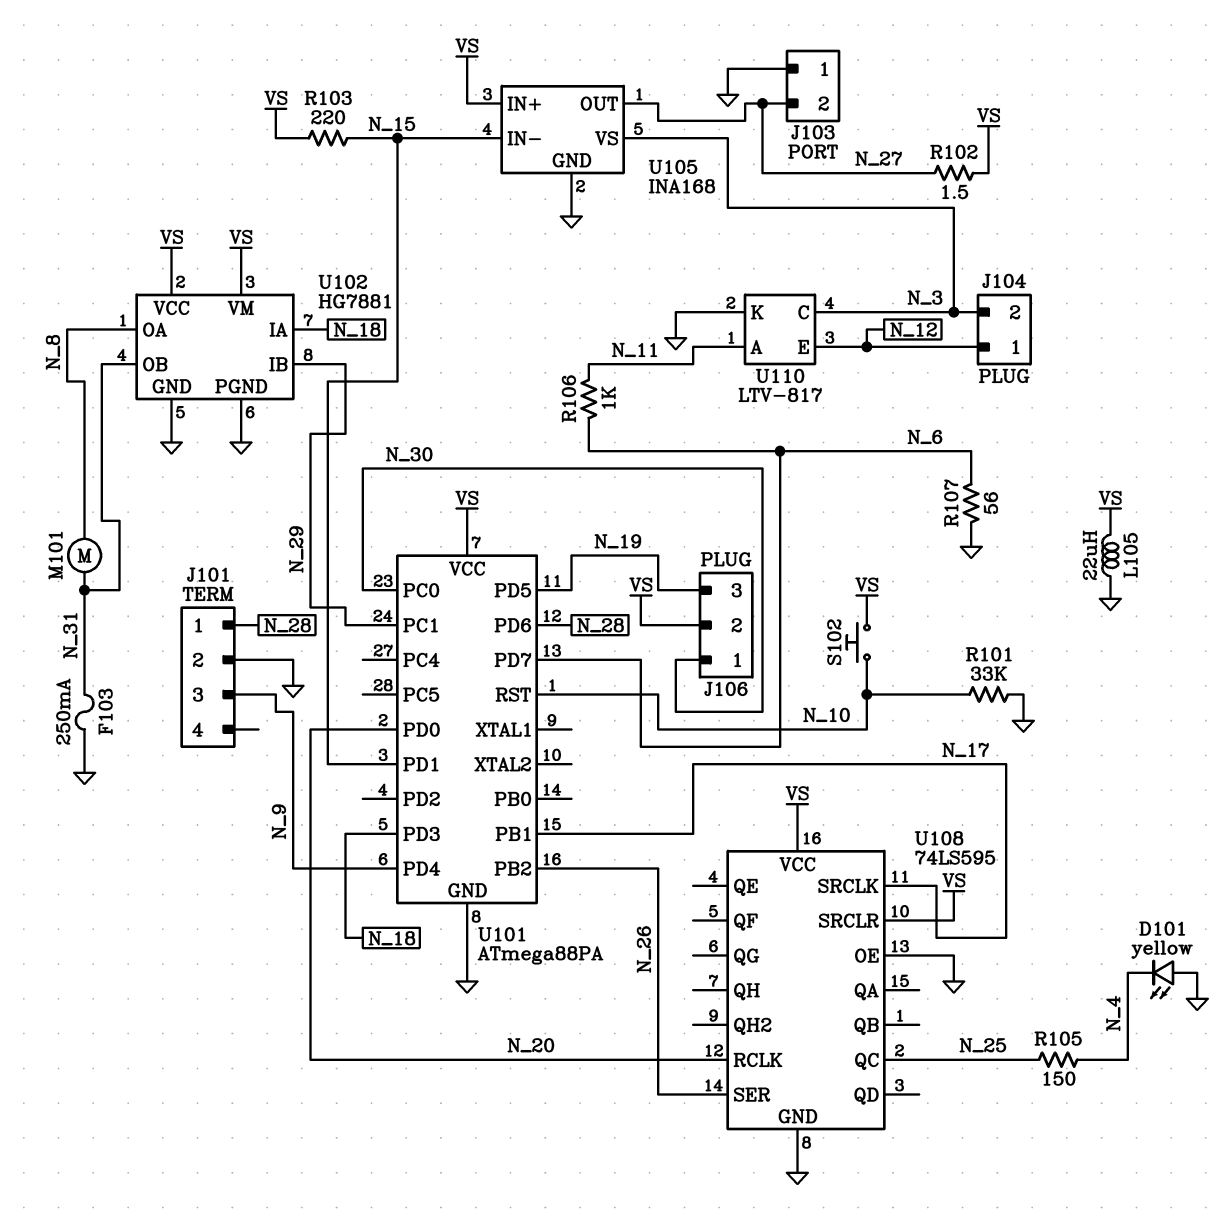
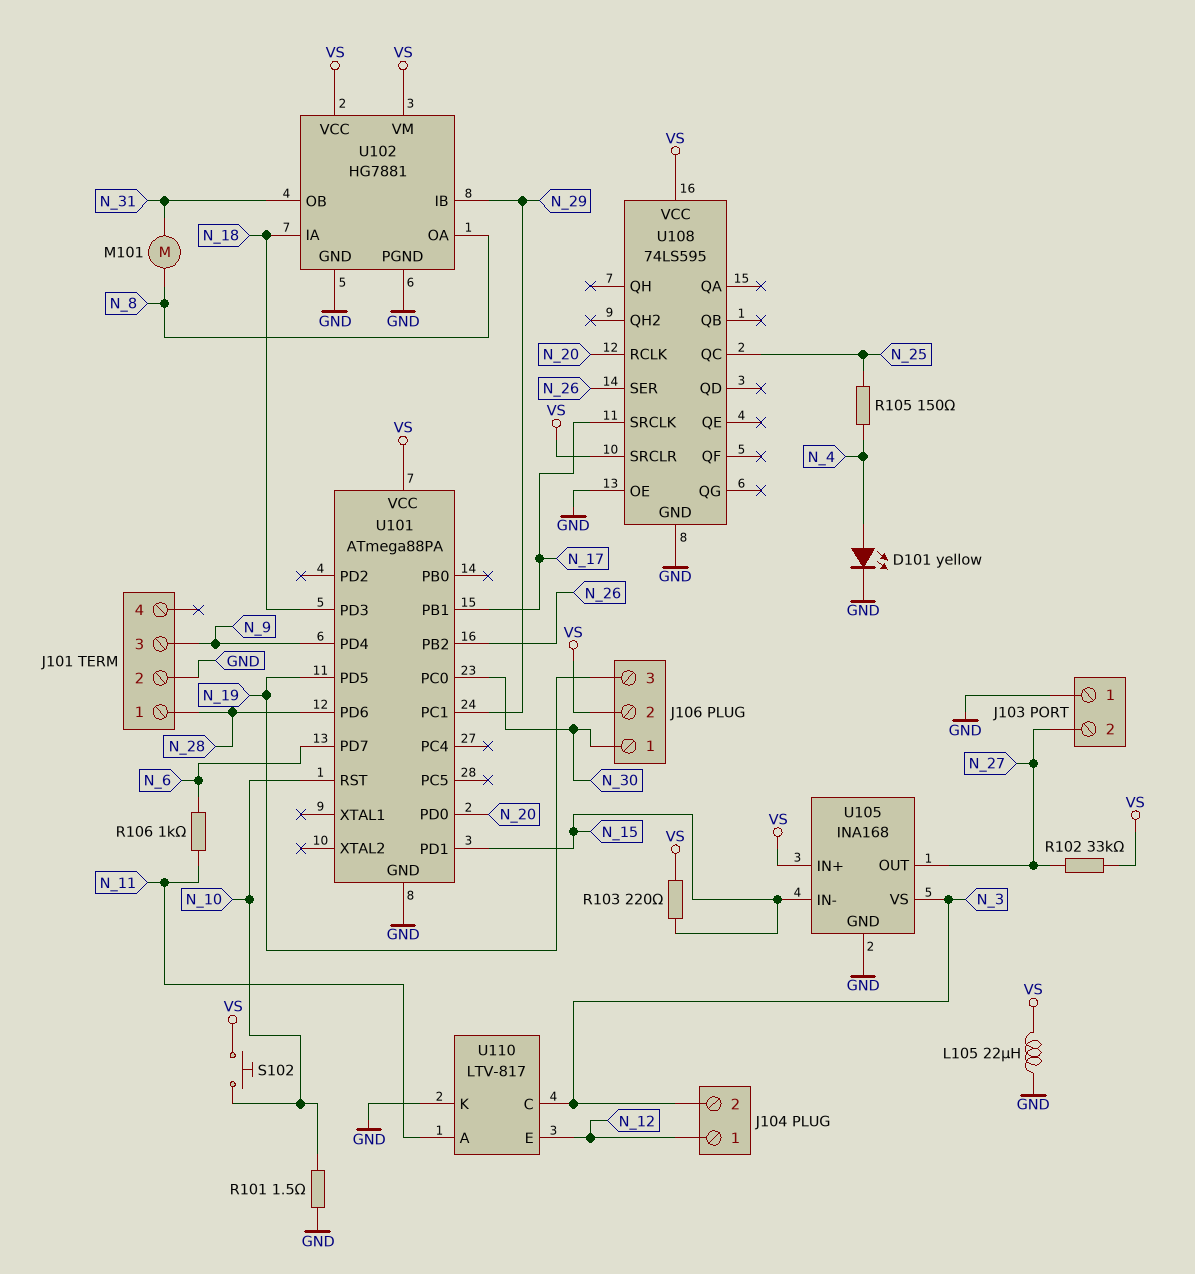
D101: LED yellow (A GND, K N_4) -> LED yellow (A N_4, K GND)
F103: 250mA (GND, N_31) -> none
R101: 33k (GND, N_10) -> 1.5 (GND, N_10)
R102: 1.5 (N_27, VS) -> 33k (N_27, VS)
R107: 56 (GND, N_6) -> none

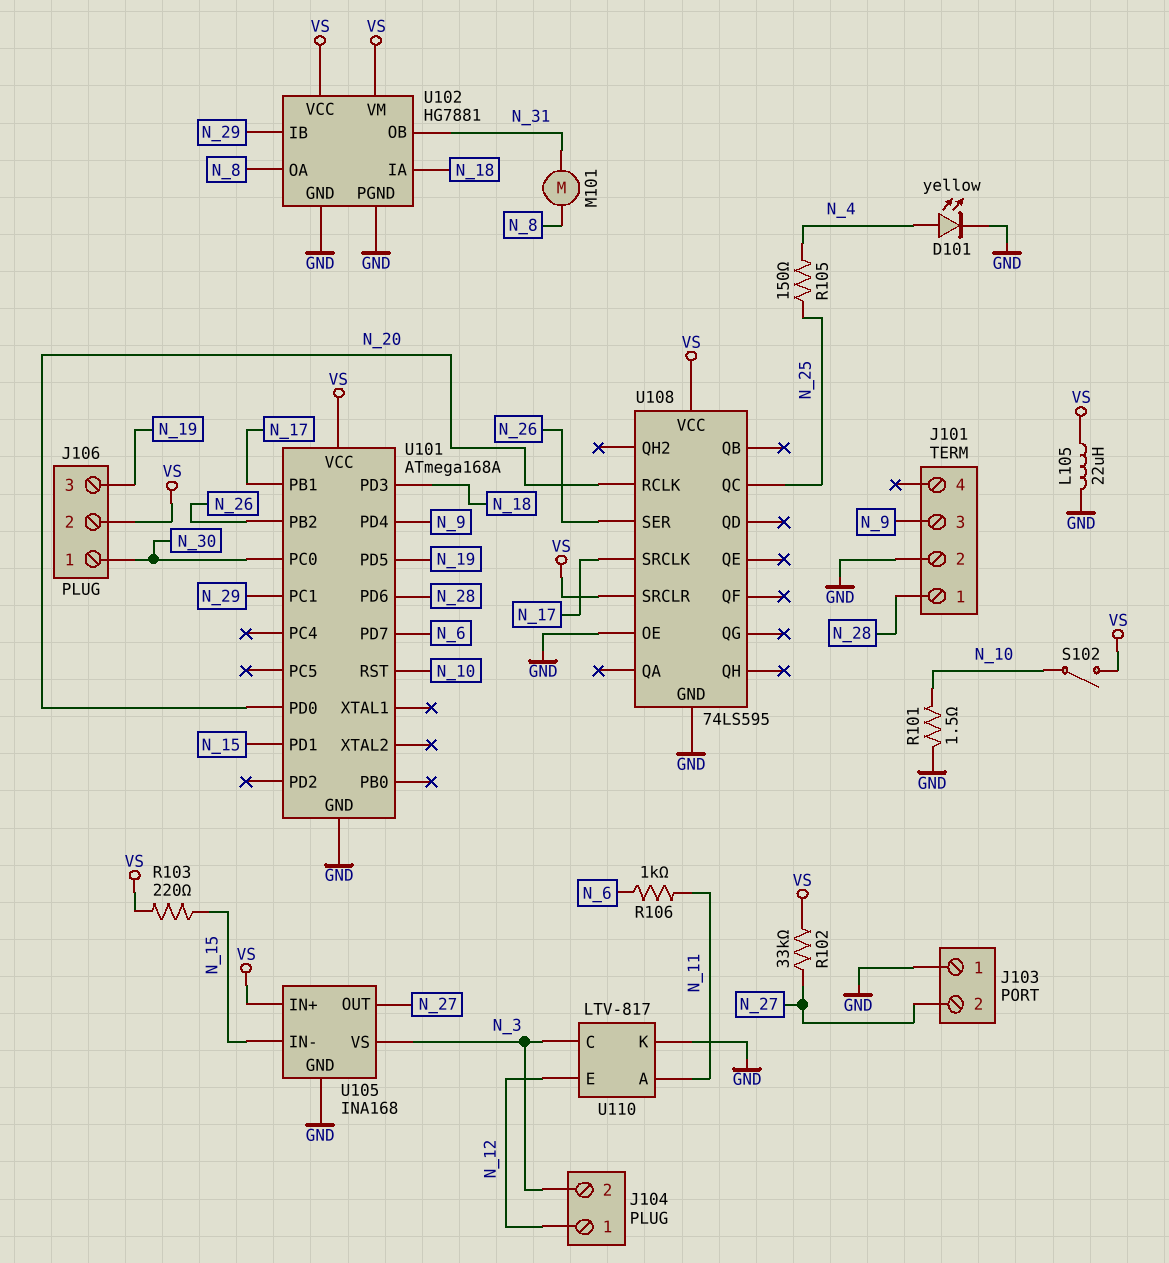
S102: button (N_10, VS) -> switch (N_10, VS)
U101: ATmega88PA -> ATmega168A

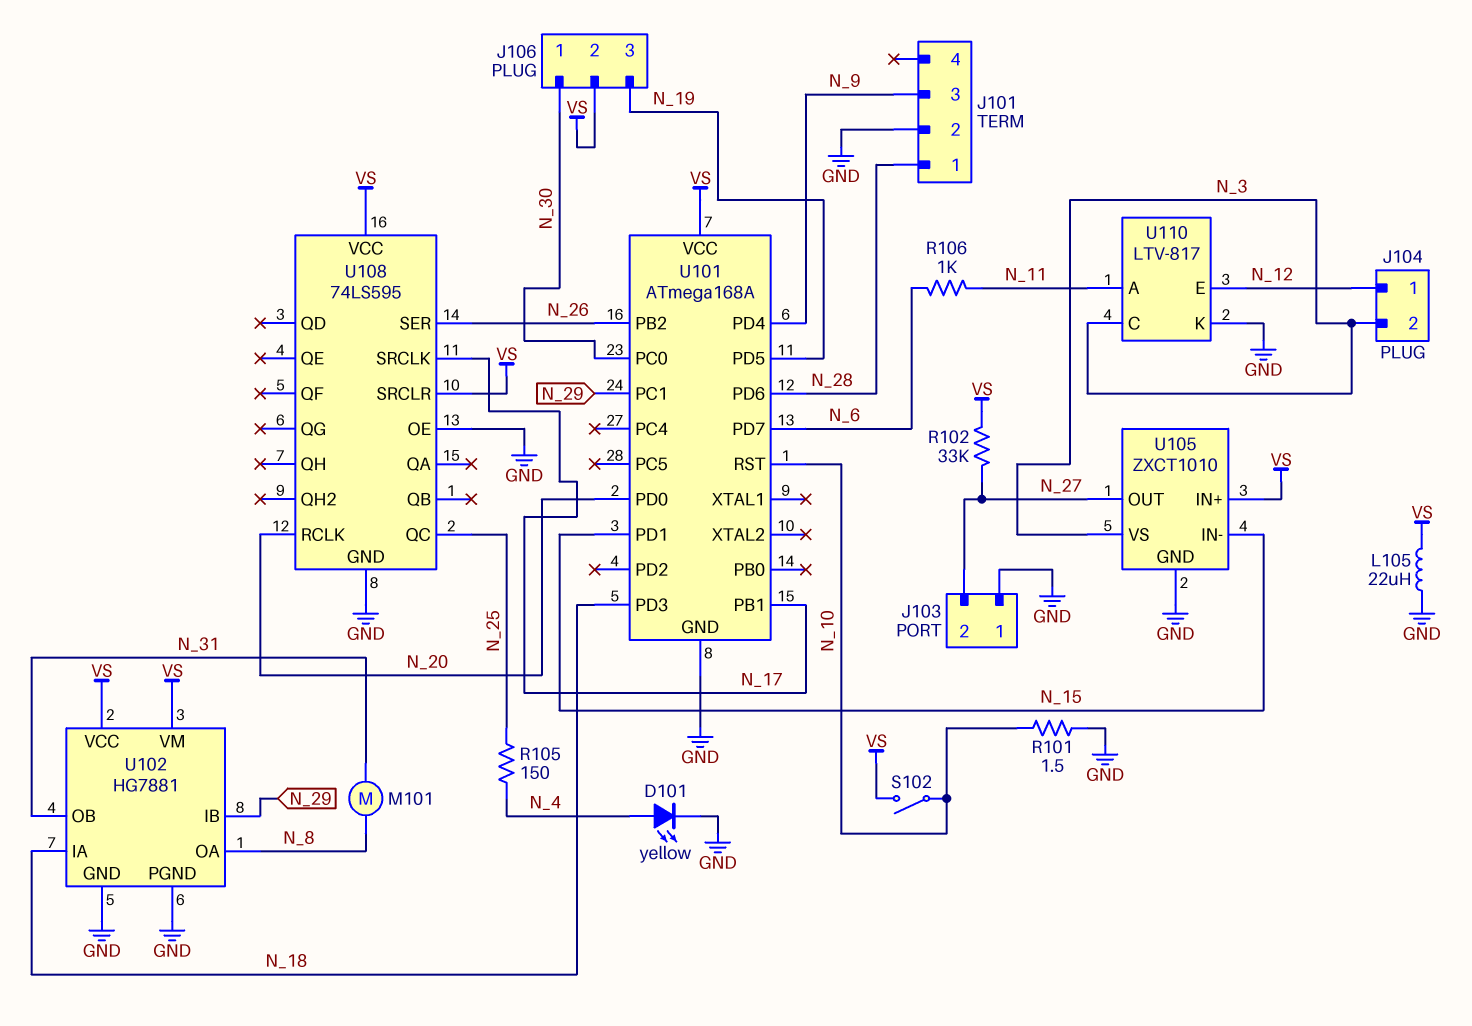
R103: 220 (N_15, VS) -> none
U105: INA168 -> ZXCT1010

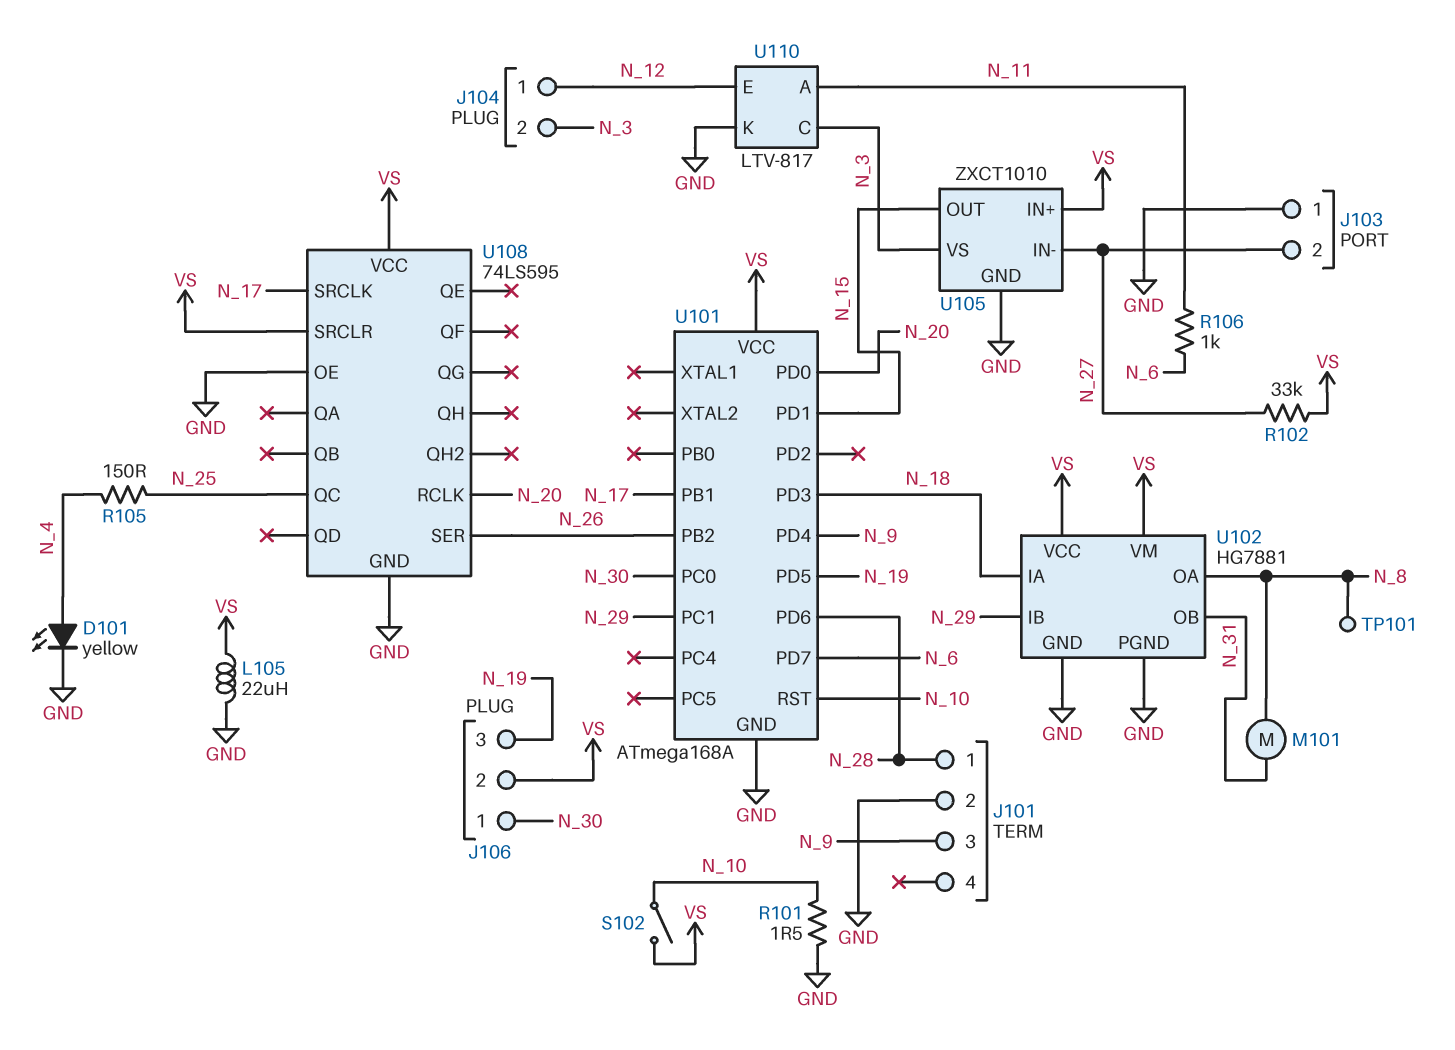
TP101: none -> test point (N_8)
U105 pin IN-: N_15 -> N_27
U105 pin OUT: N_27 -> N_15

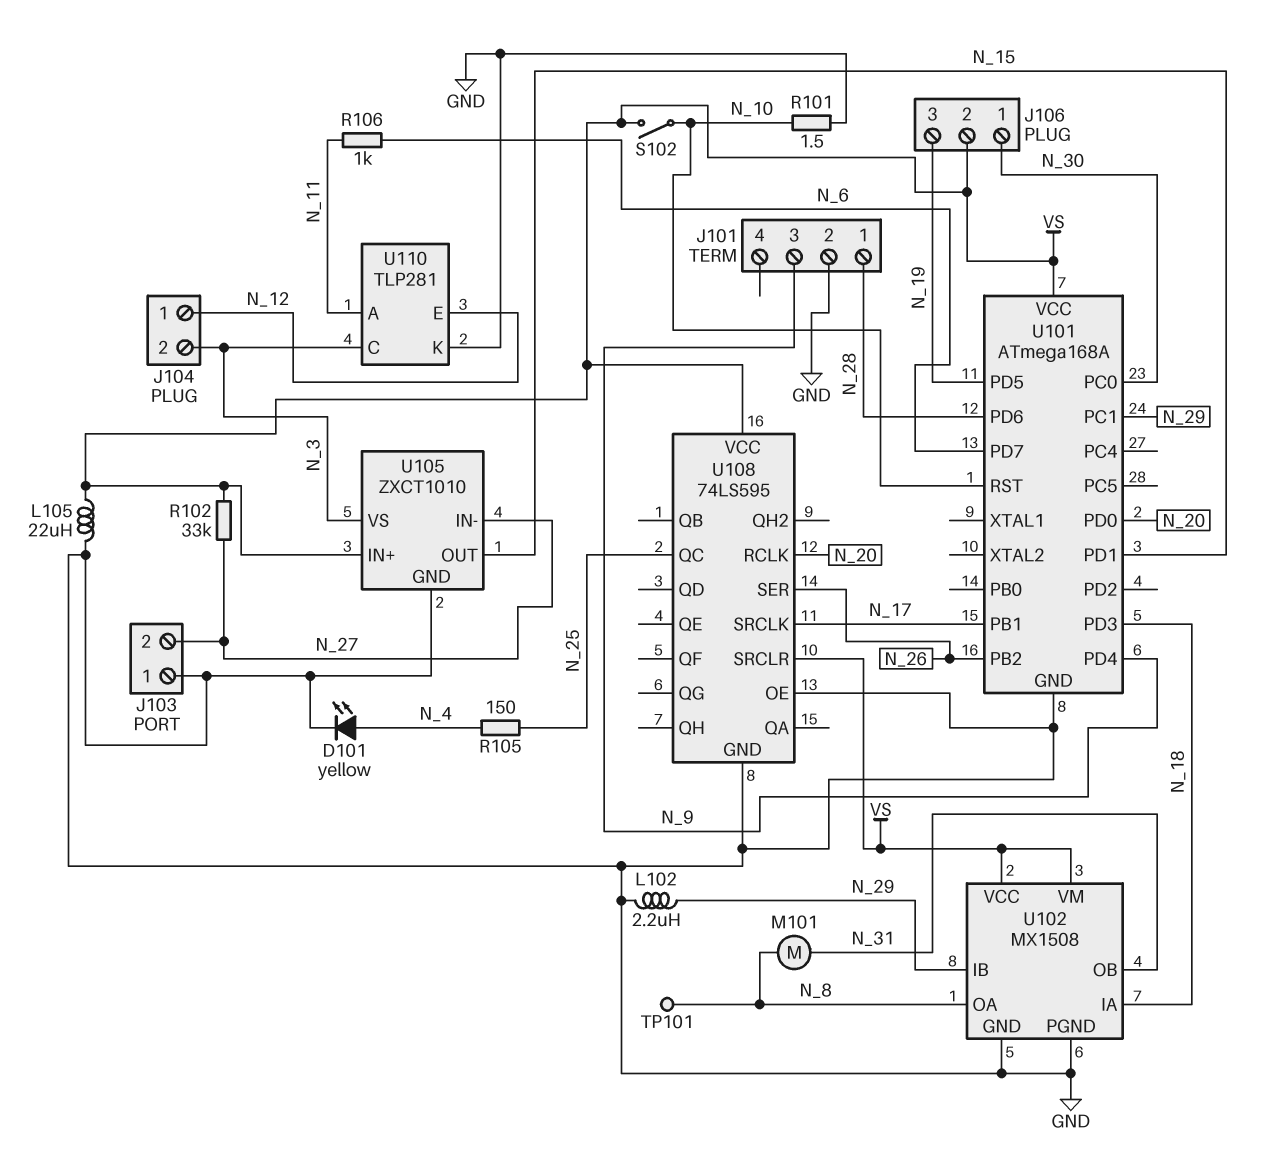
L102: none -> 2.2uH (GND, N_29)
U102: HG7881 -> MX1508
U110: LTV-817 -> TLP281

